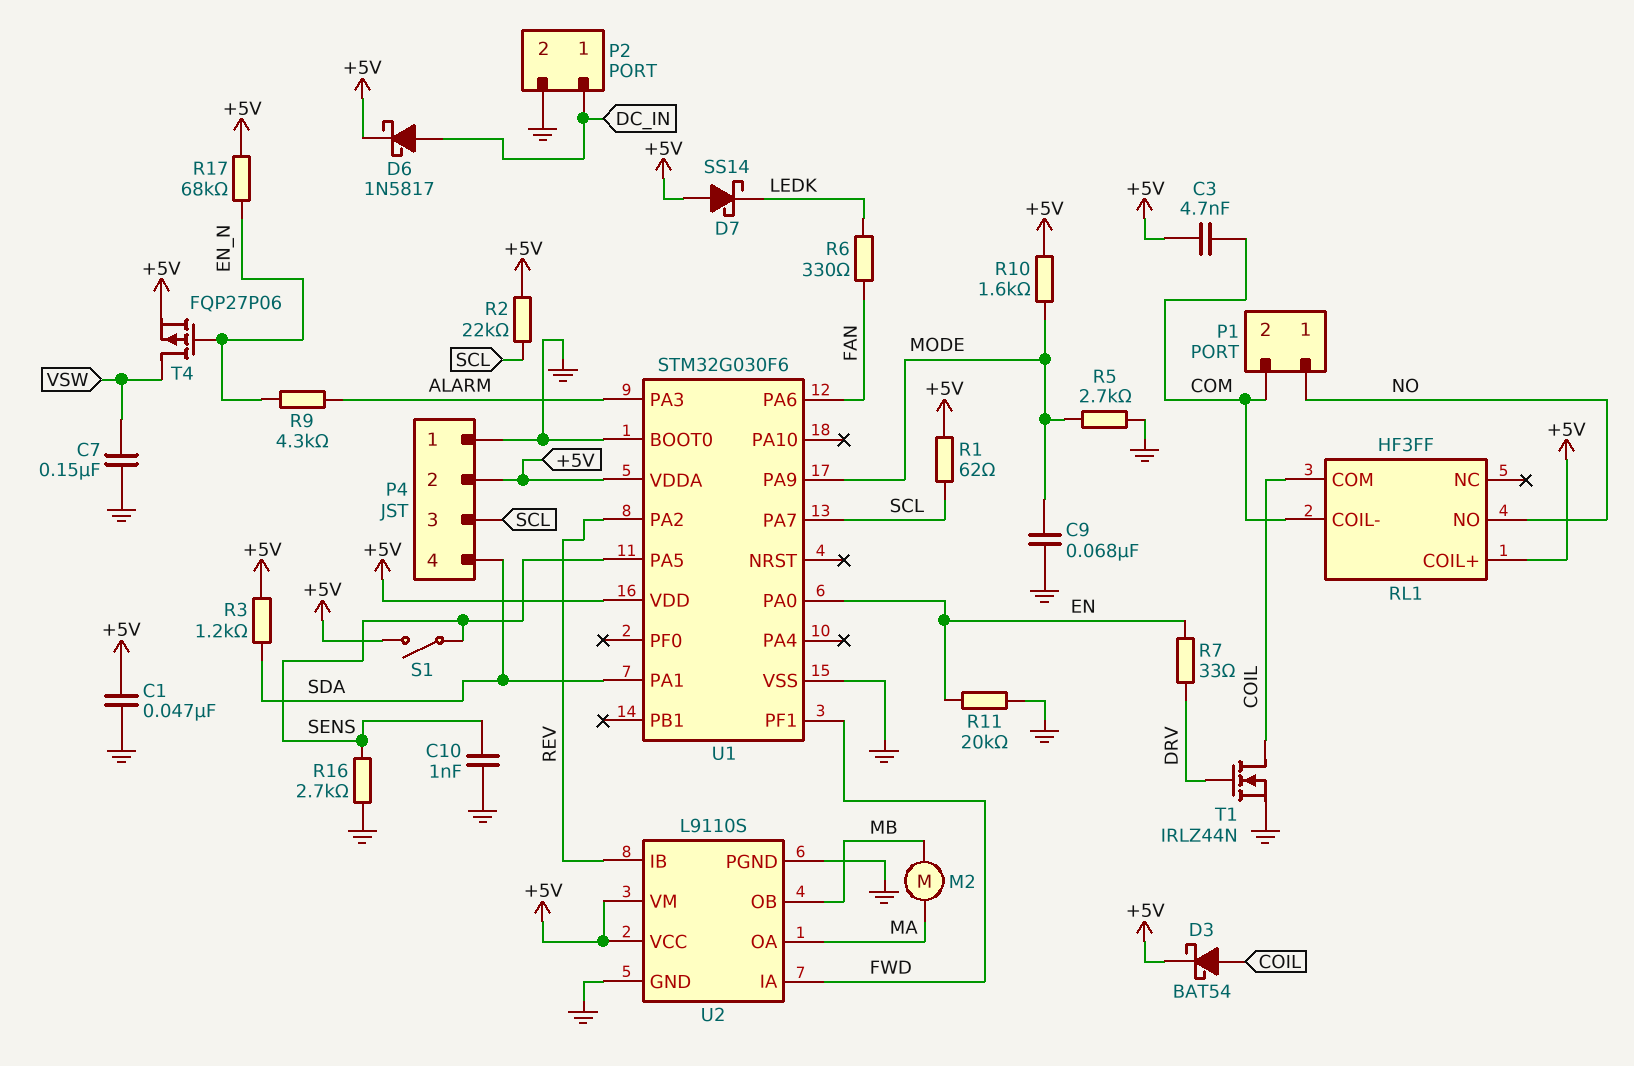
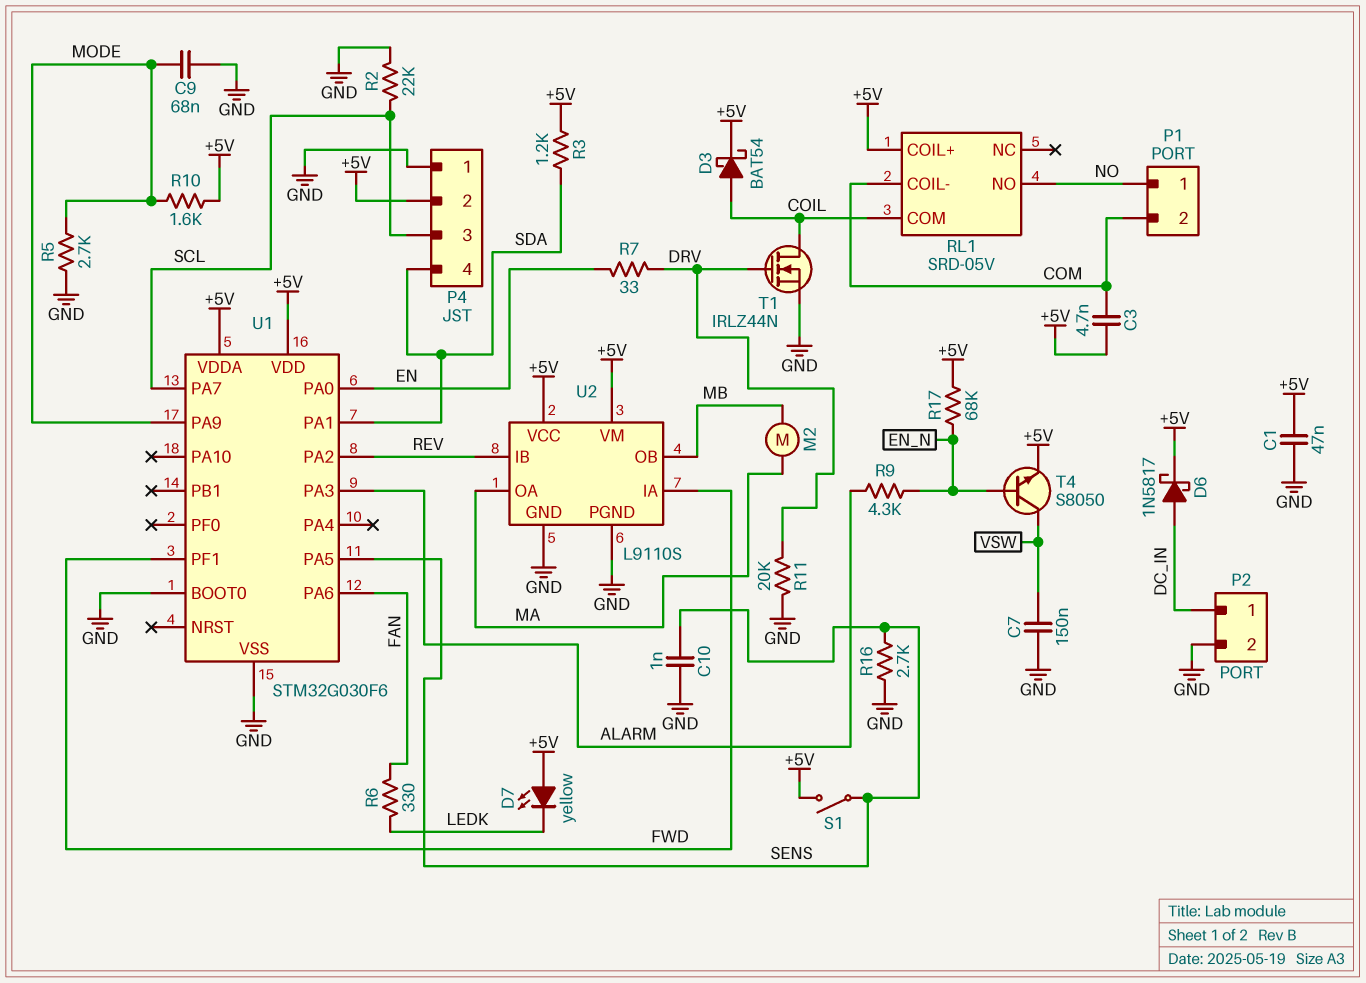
D7: schottky SS14 (A +5V, K LEDK) -> LED yellow (A +5V, K LEDK)
R1: 62 (+5V, SCL) -> none
R2: 22k (+5V, SCL) -> 22k (GND, SCL)
R11: 20k (EN, GND) -> 20k (DRV, GND)
RL1: HF3FF -> SRD-05V
T4: PMOS FQP27P06 (G EN_N, D VSW, S +5V) -> NPN S8050 (B EN_N, C VSW, E +5V)

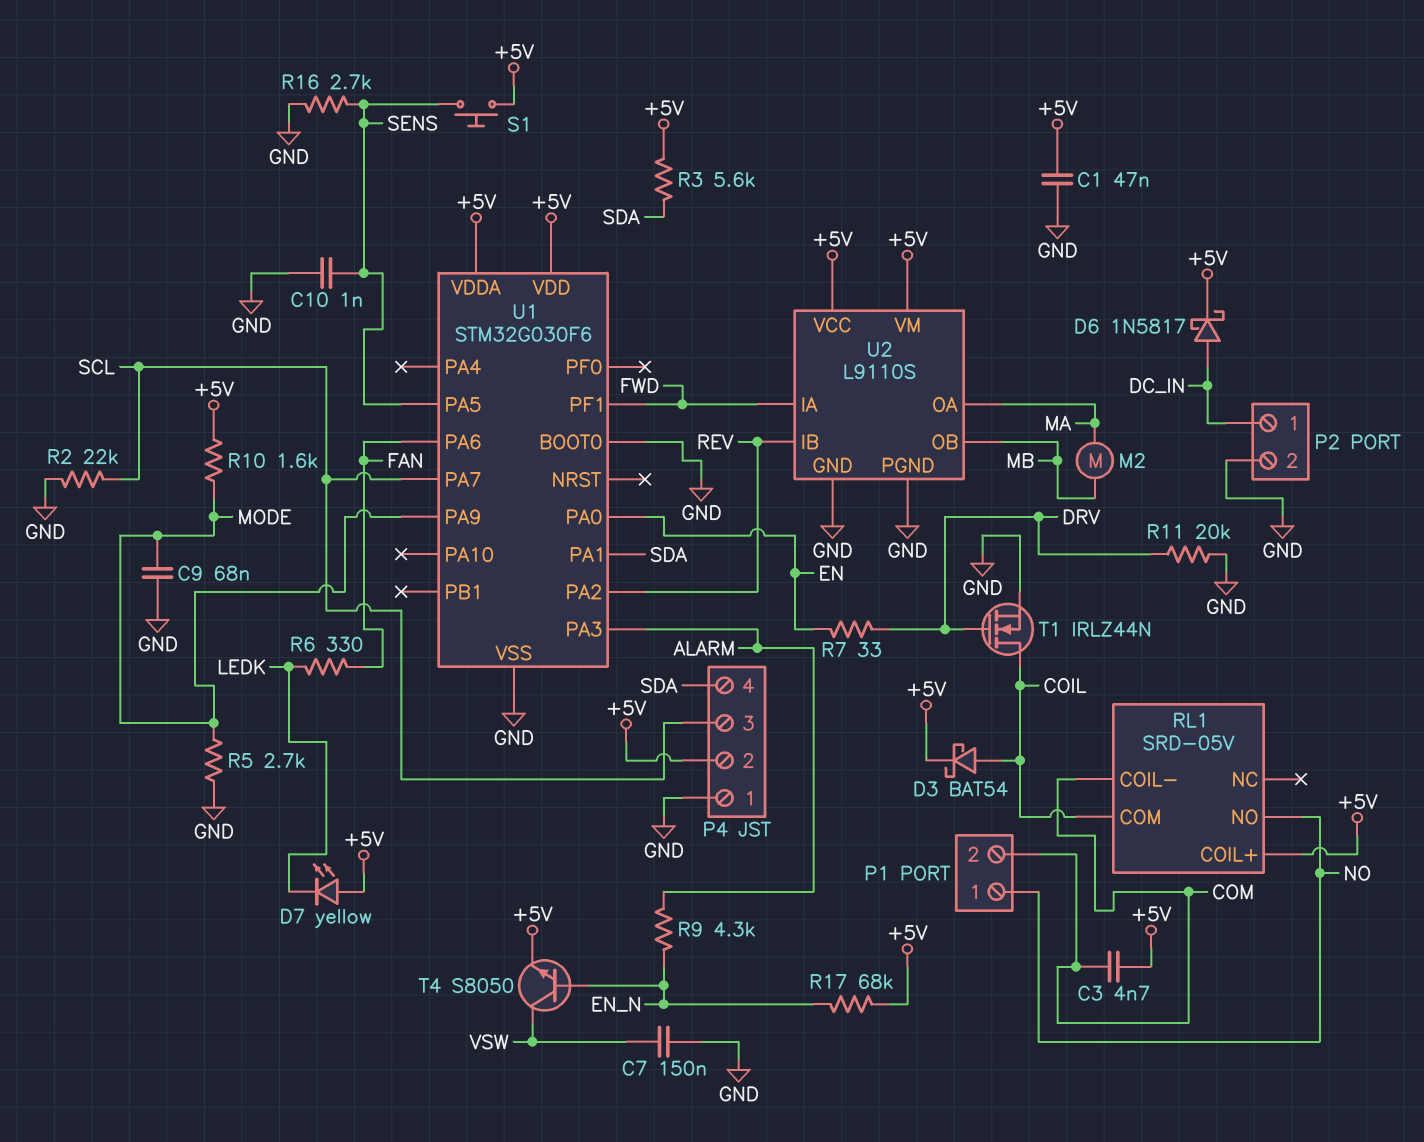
R3: 1.2k (+5V, SDA) -> 5.6k (+5V, SDA)
S1: switch (+5V, SENS) -> button (+5V, SENS)

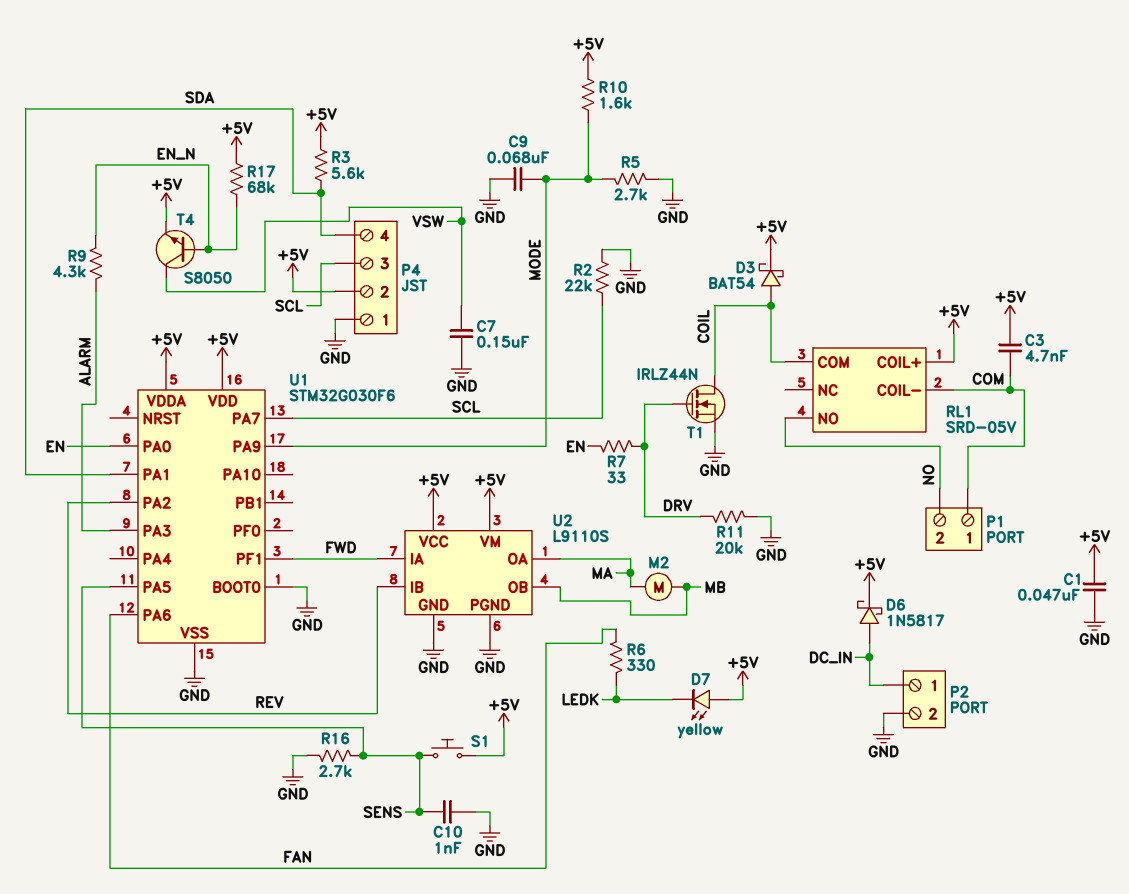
P1 pin 1: NO -> COM
P1 pin 2: COM -> NO

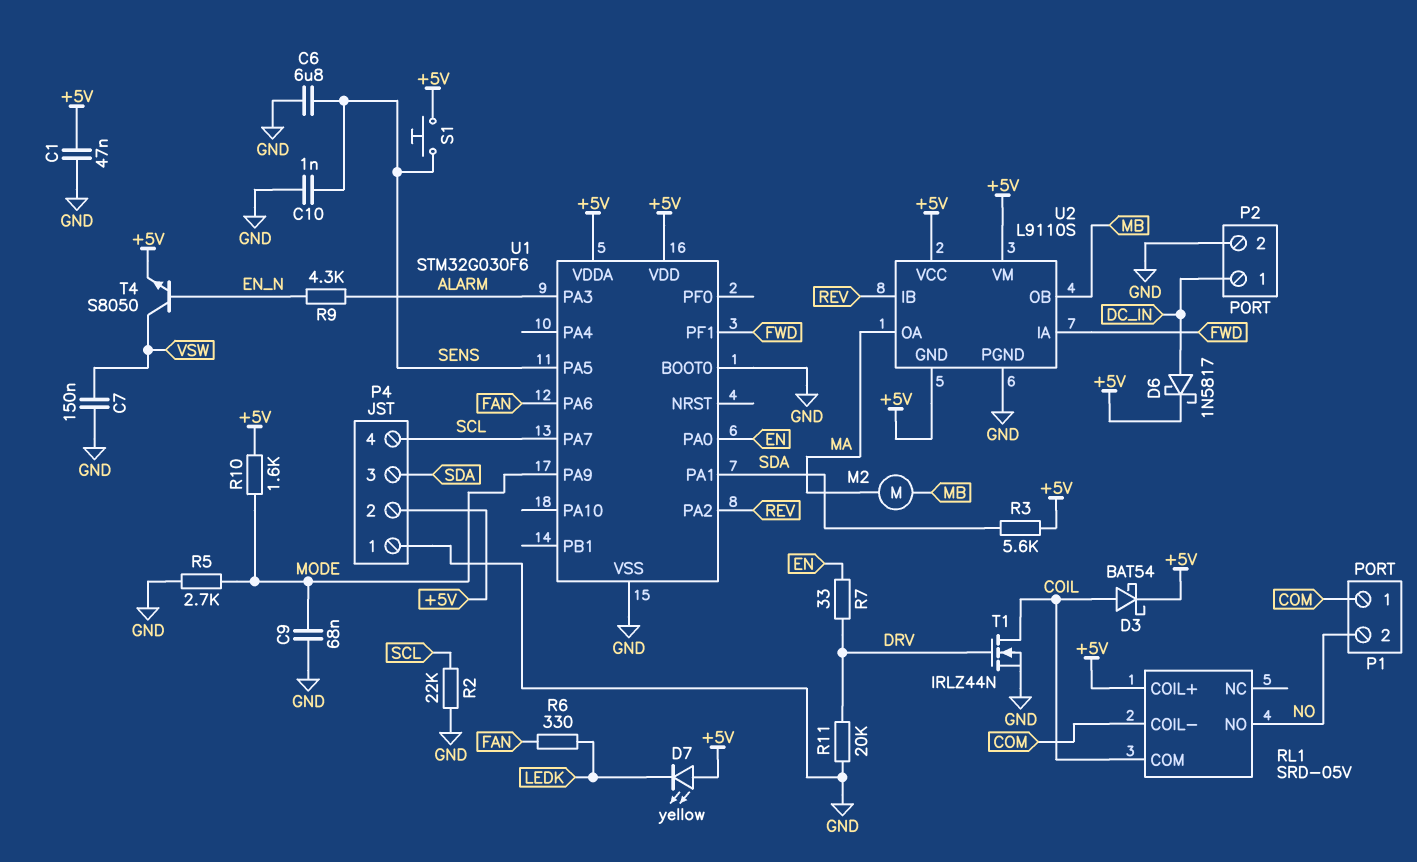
C3: 4.7nF (+5V, COM) -> none
C6: none -> 6.8uF (GND, SENS)
P4 pin 3: SCL -> SDA
P4 pin 4: SDA -> SCL
R16: 2.7k (GND, SENS) -> none
R17: 68k (+5V, EN_N) -> none
U2 pin GND: GND -> +5V

